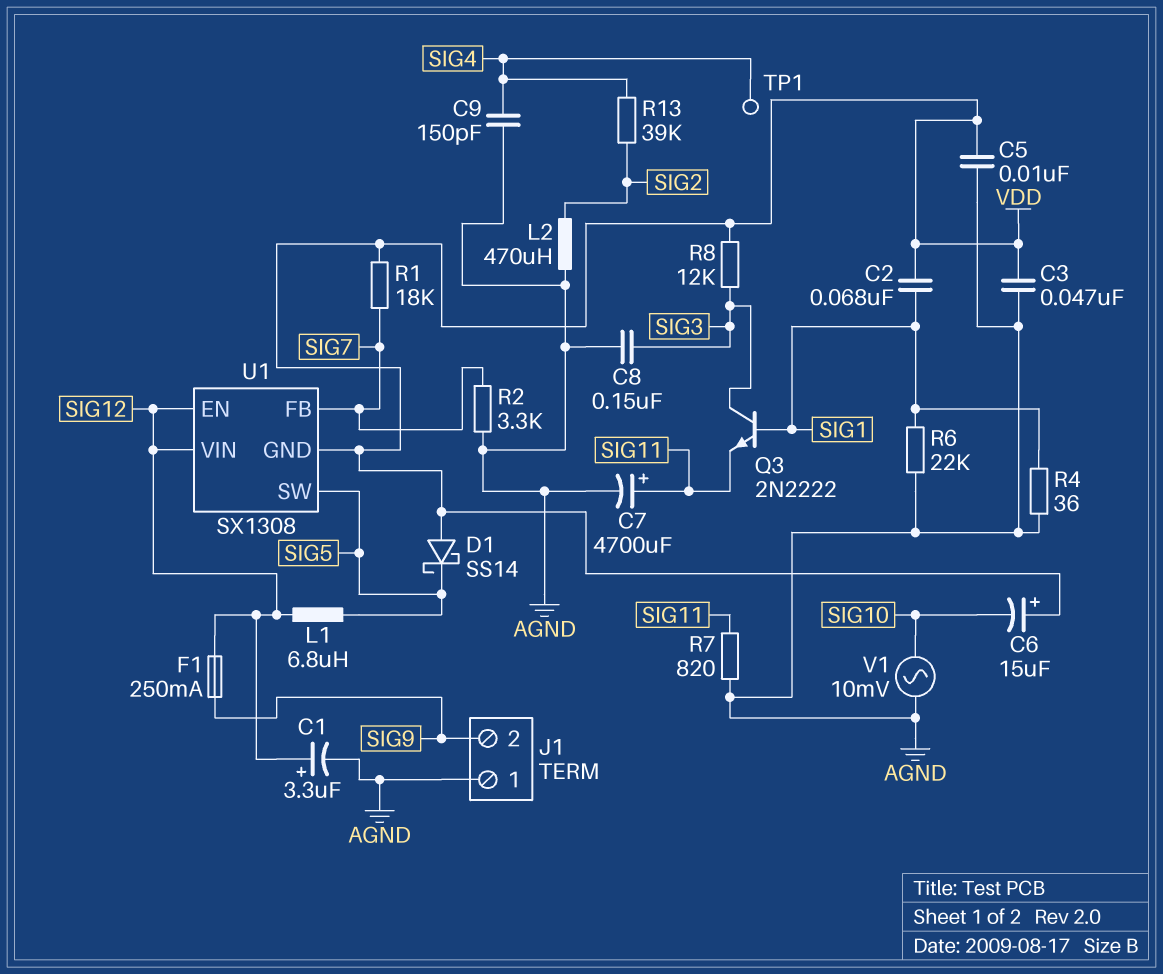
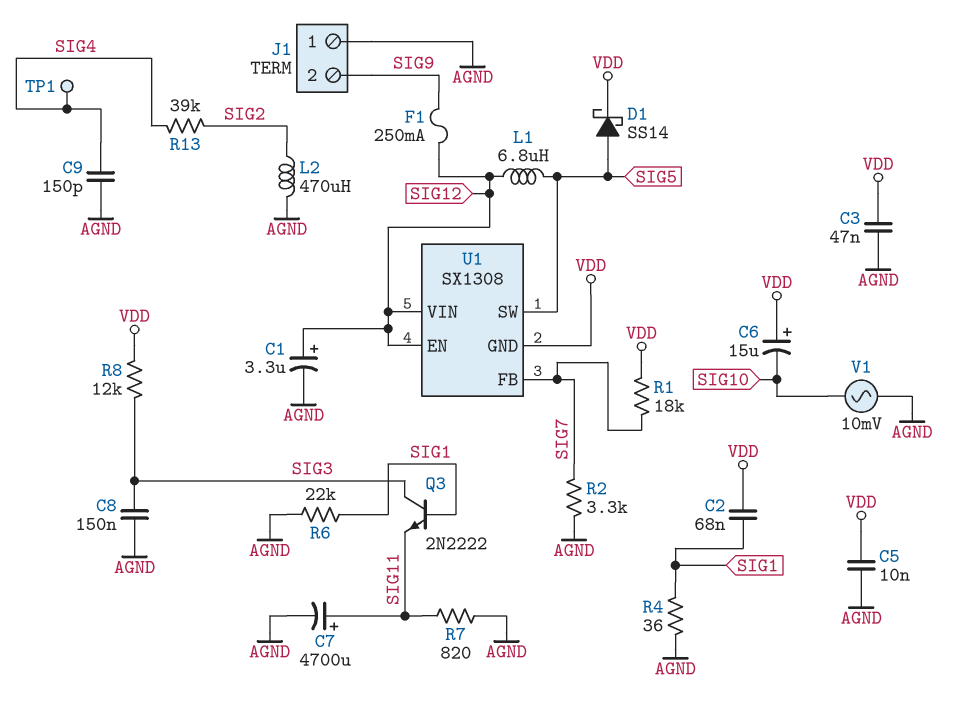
D1: schottky SS14 (A VDD, K SIG5) -> schottky SS14 (A SIG5, K VDD)

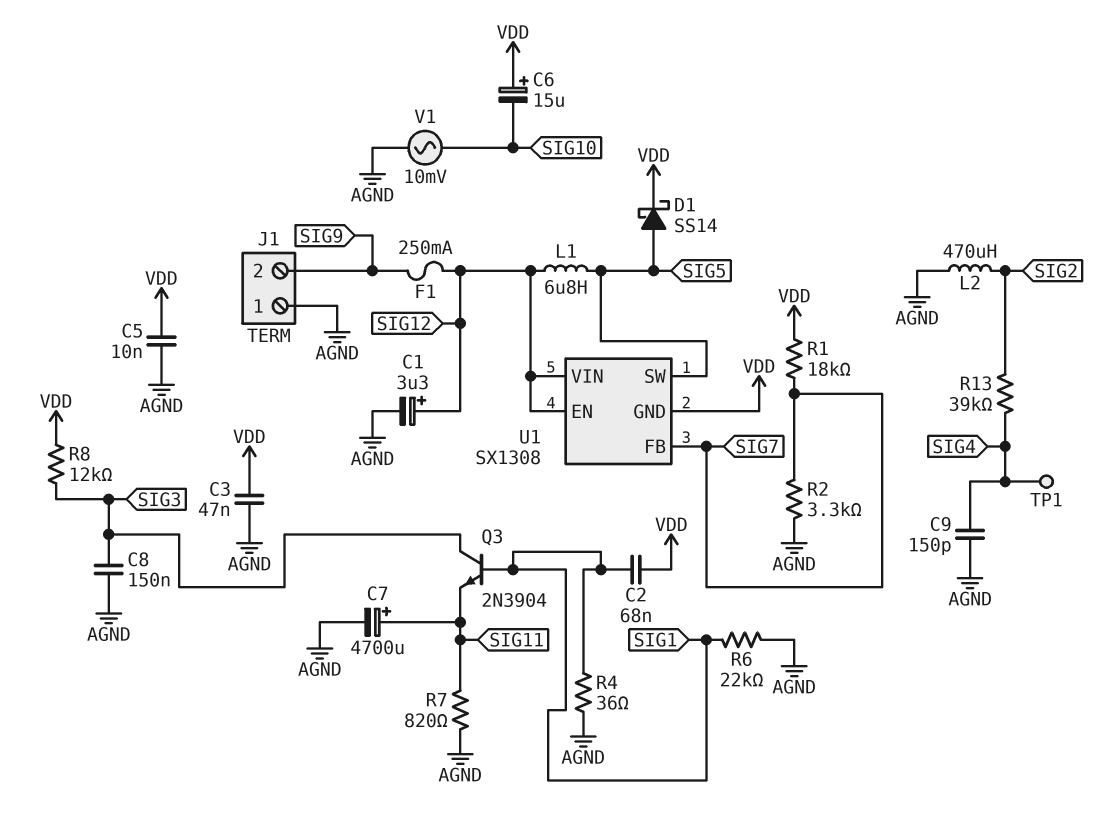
Q3: NPN 2N2222 (B SIG1, C SIG3, E SIG11) -> NPN 2N3904 (B SIG1, C SIG3, E SIG11)

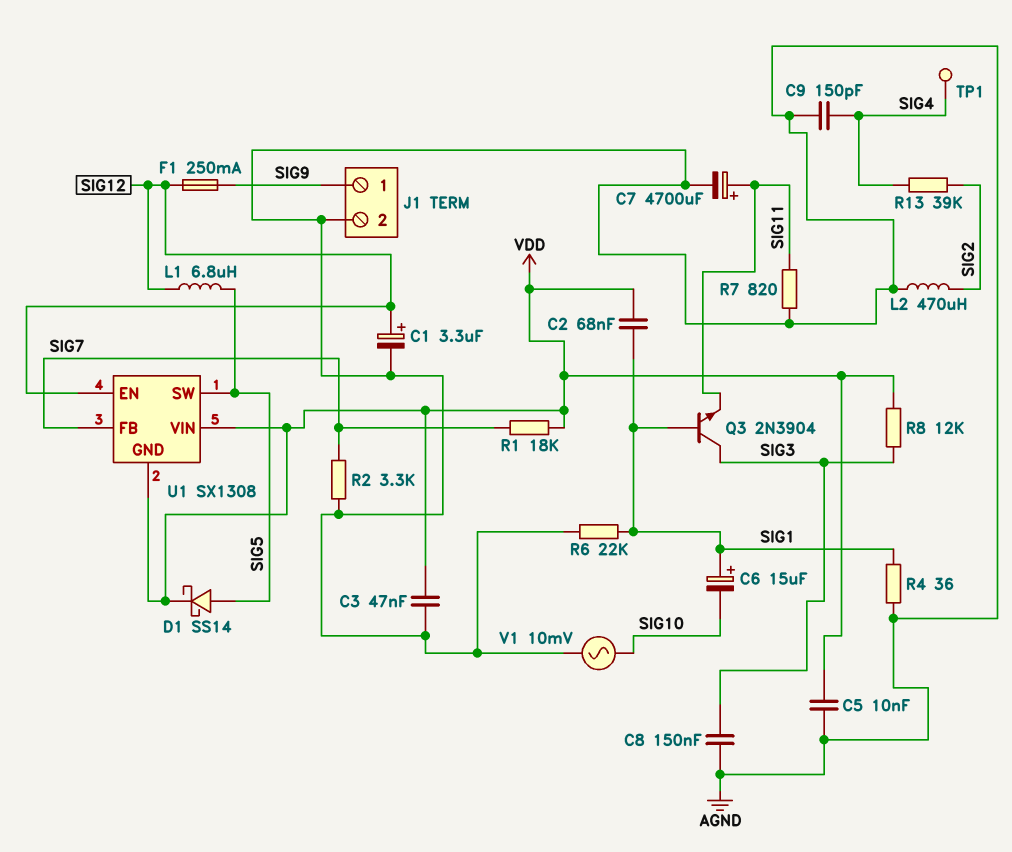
C6: 15uF (plus VDD, minus SIG10) -> 15uF (plus SIG1, minus SIG10)
J1 pin 1: AGND -> SIG9
J1 pin 2: SIG9 -> AGND
U1 pin VIN: SIG12 -> VDD

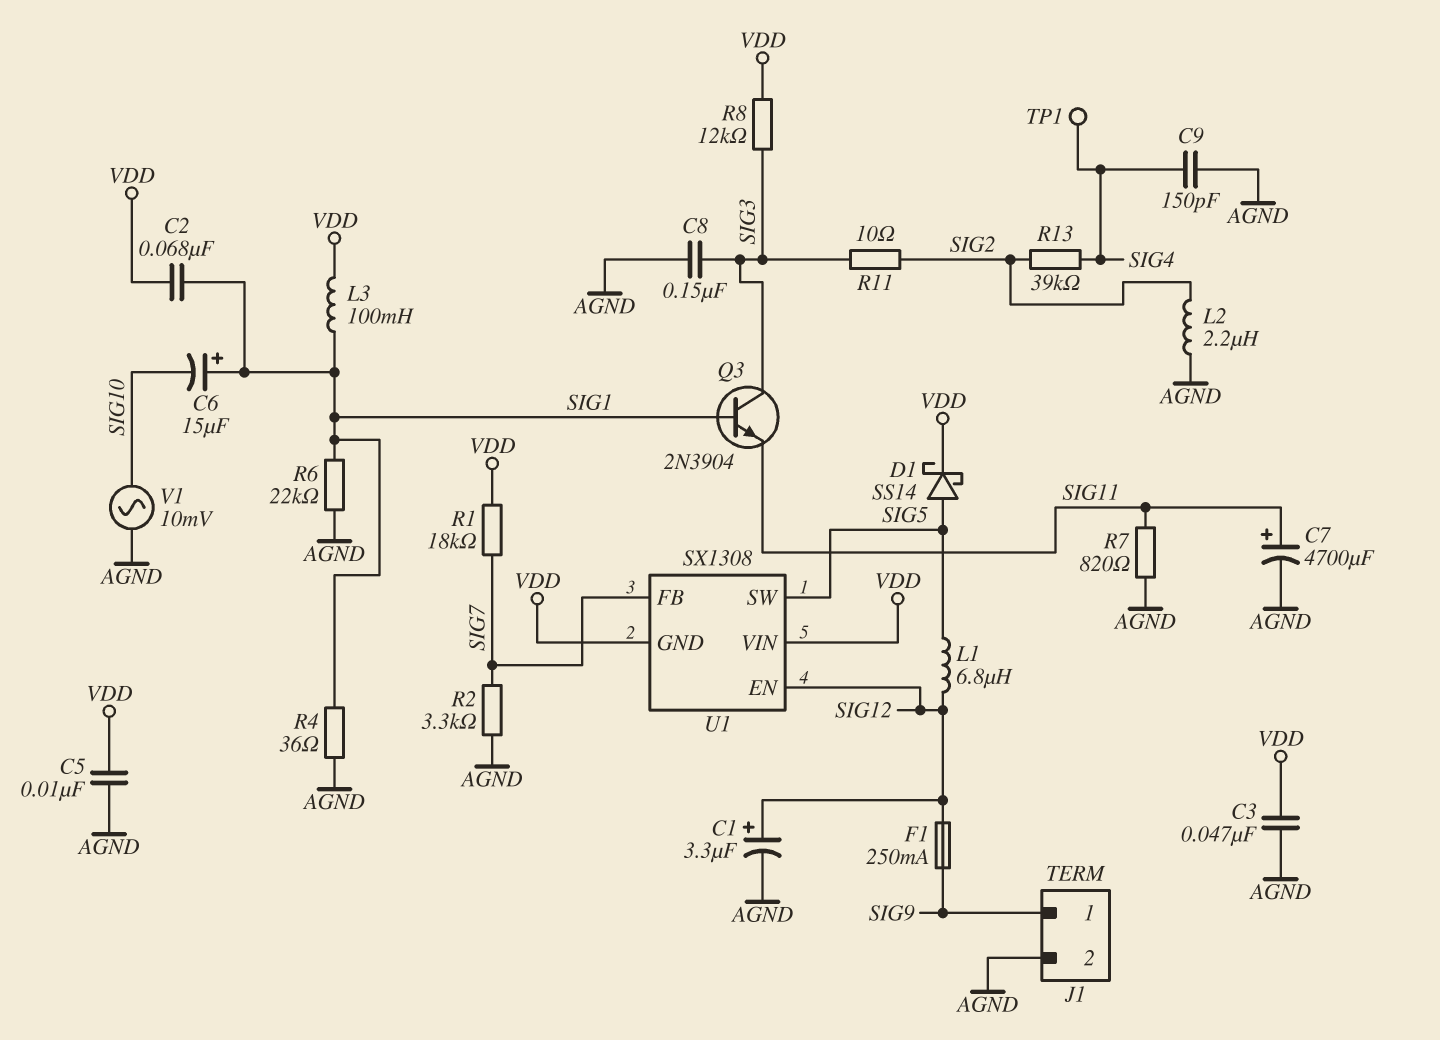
L2: 470uH (AGND, SIG2) -> 2.2uH (AGND, SIG2)
L3: none -> 100mH (SIG1, VDD)
R11: none -> 10 (SIG2, SIG3)

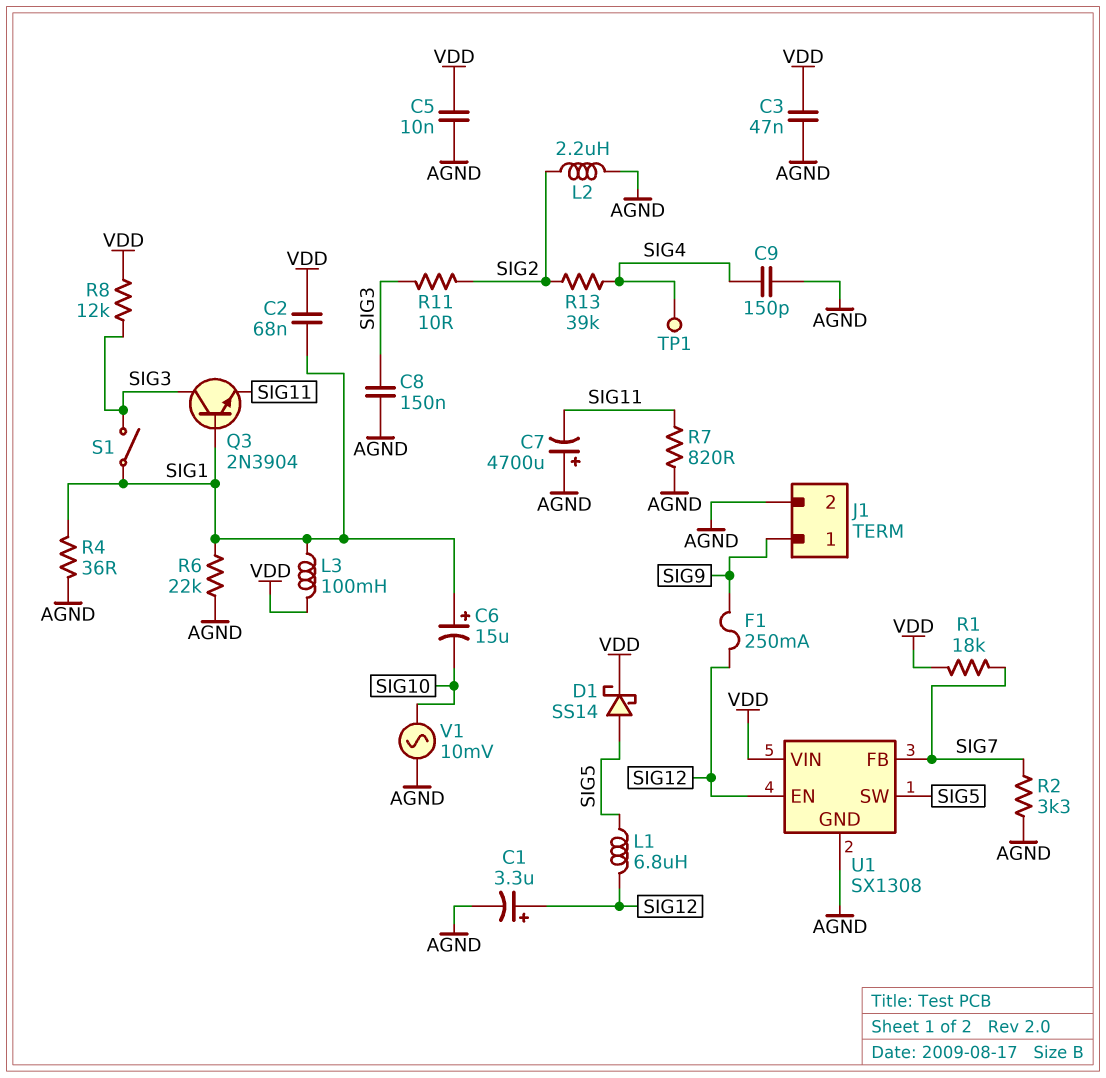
C7: 4700uF (plus SIG11, minus AGND) -> 4700uF (plus AGND, minus SIG11)
S1: none -> switch (SIG1, SIG3)
U1 pin GND: VDD -> AGND

